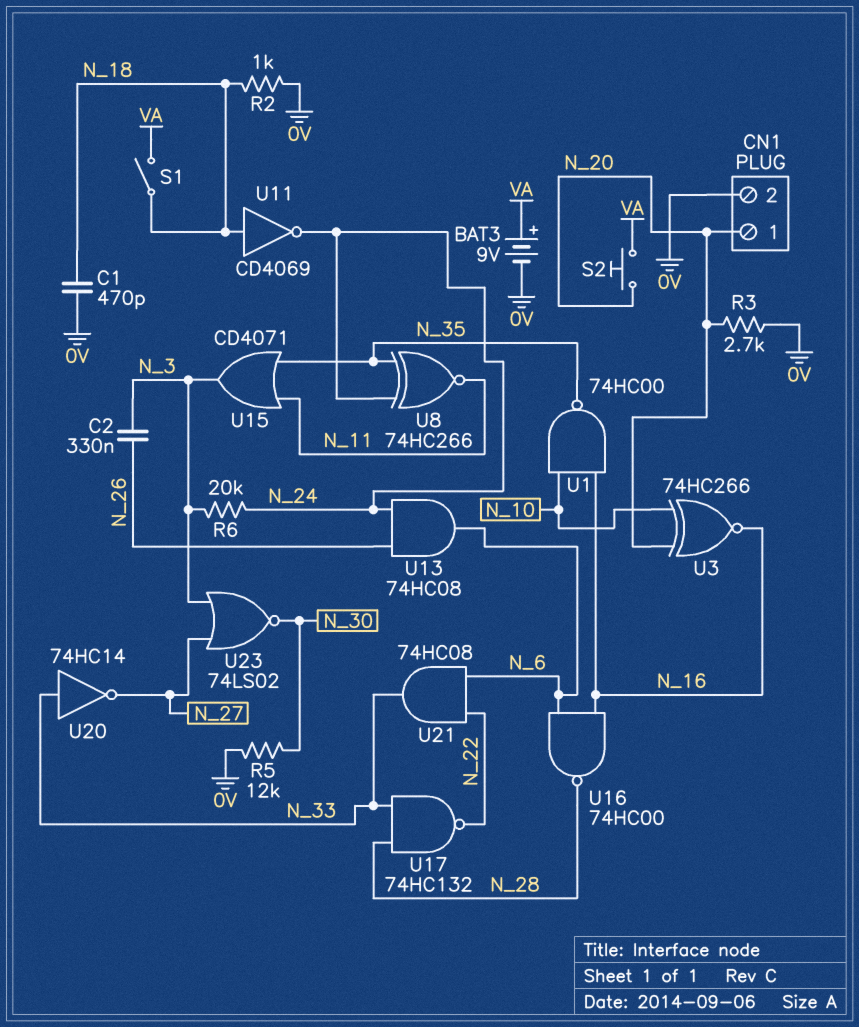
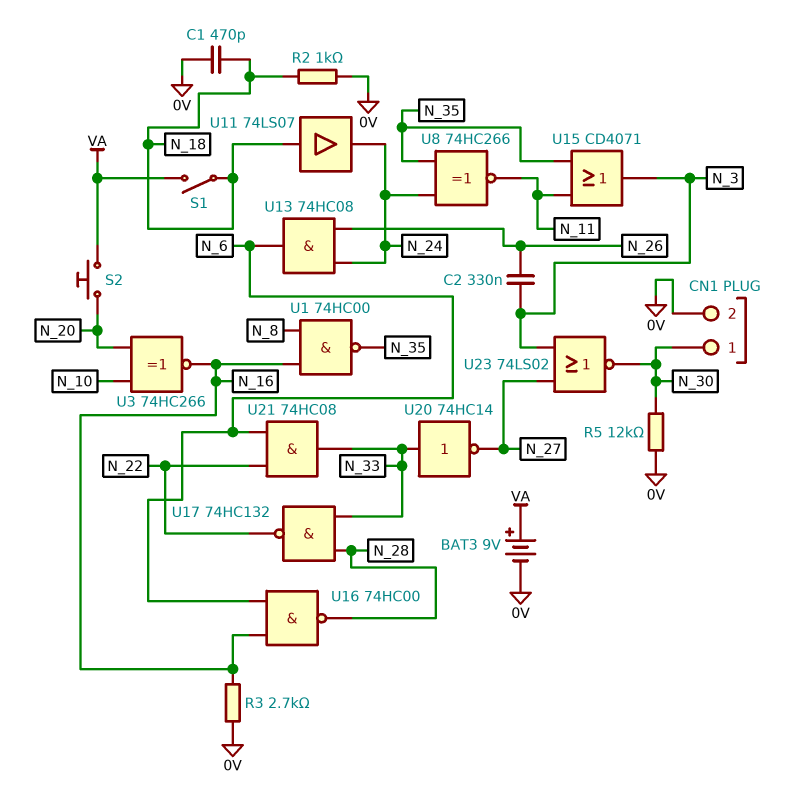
CN1 pin 1: N_20 -> N_30
R3: 2.7k (0V, N_20) -> 2.7k (0V, N_16)
R6: 20k (N_3, N_24) -> none
U1: NAND 74HC00 (in N_10, in N_16, out N_35) -> NAND 74HC00 (in N_8, in N_16, out N_35)
U11: NOT CD4069 (in N_18, out N_24) -> buffer 74LS07 (in N_18, out N_24)

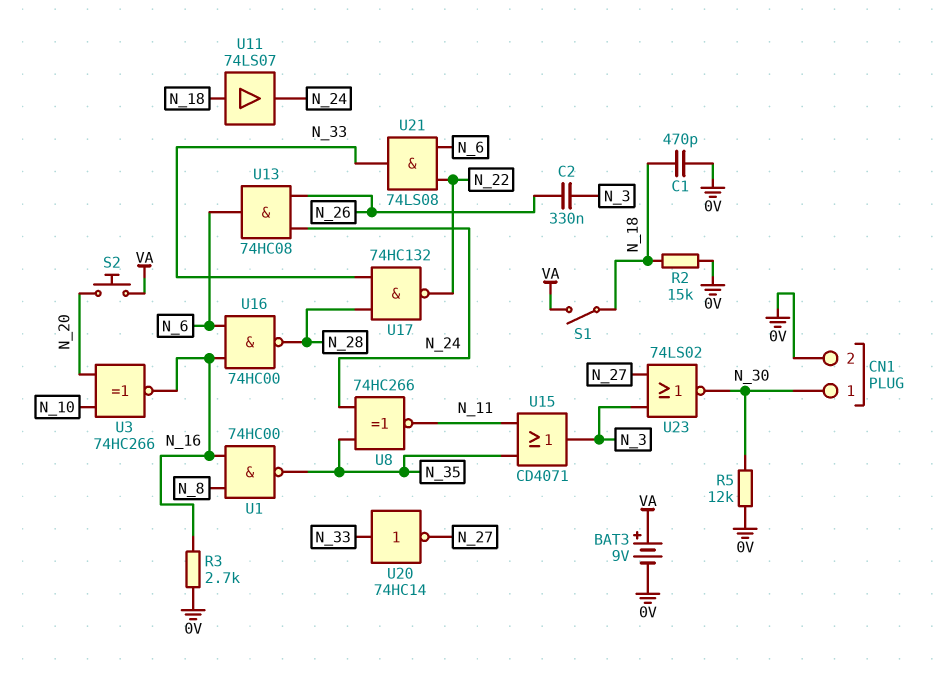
R2: 1k (0V, N_18) -> 15k (0V, N_18)
U21: AND 74HC08 (in N_6, in N_22, out N_33) -> AND 74LS08 (in N_6, in N_22, out N_33)

